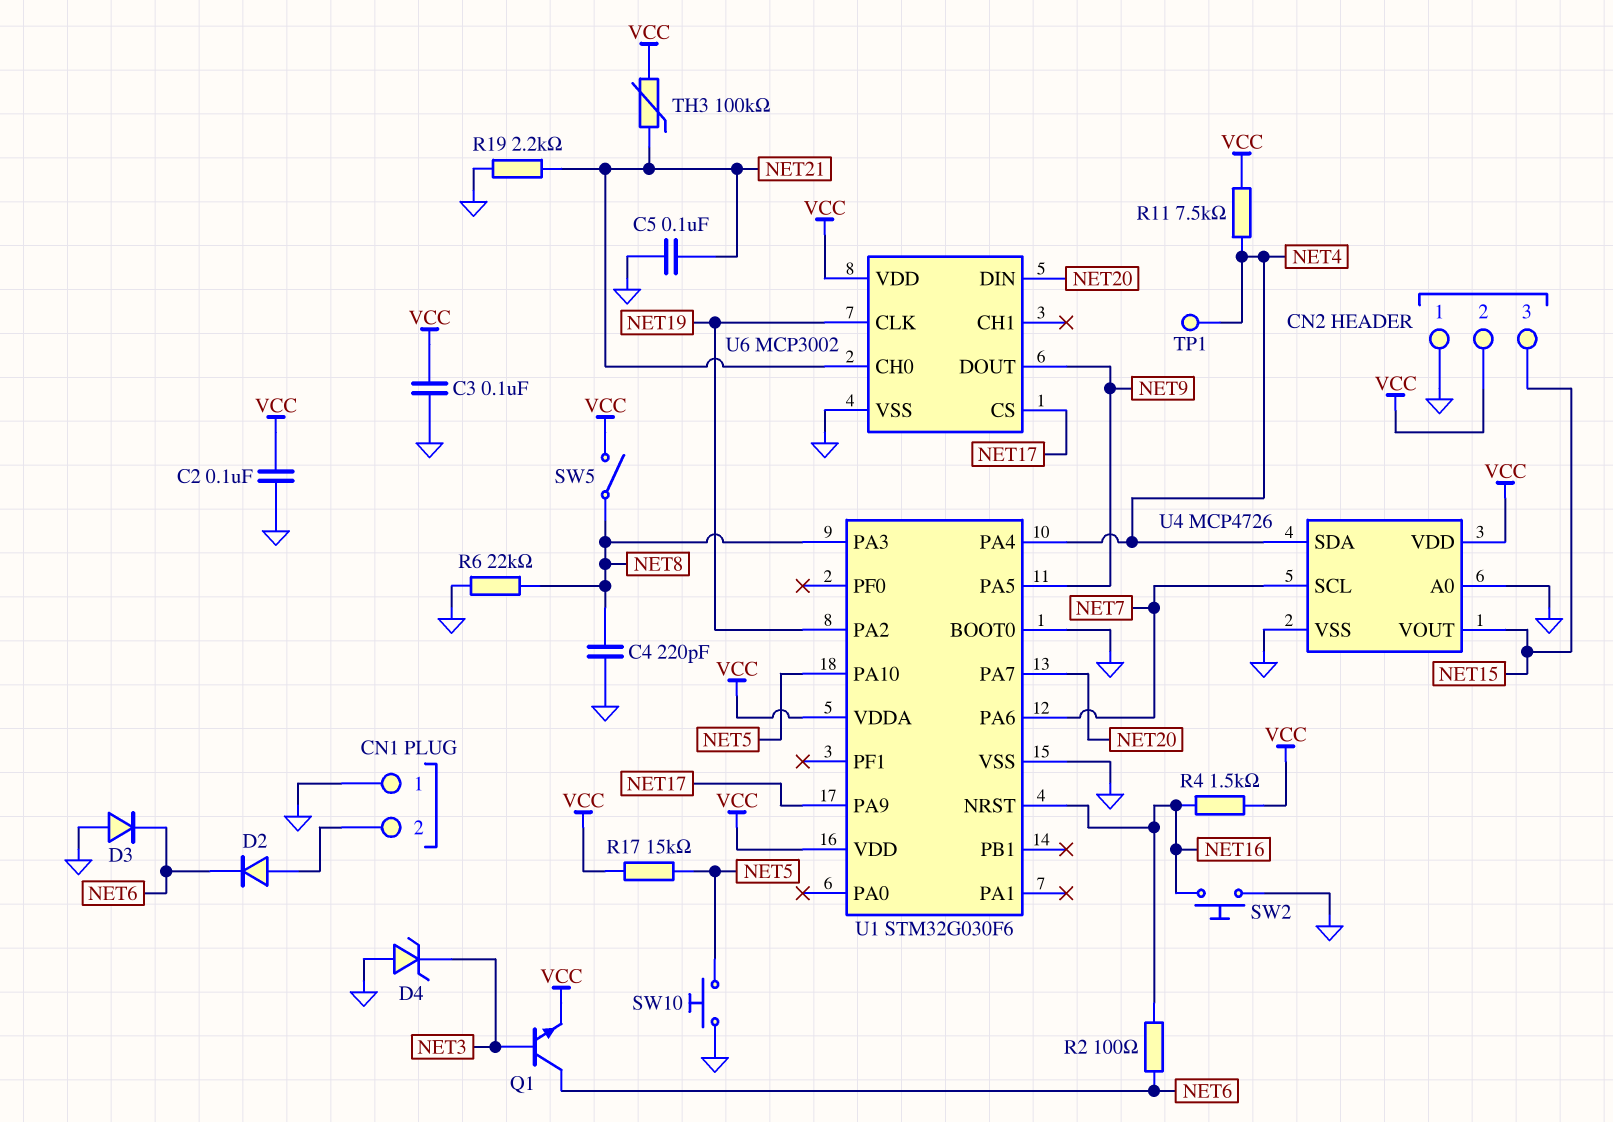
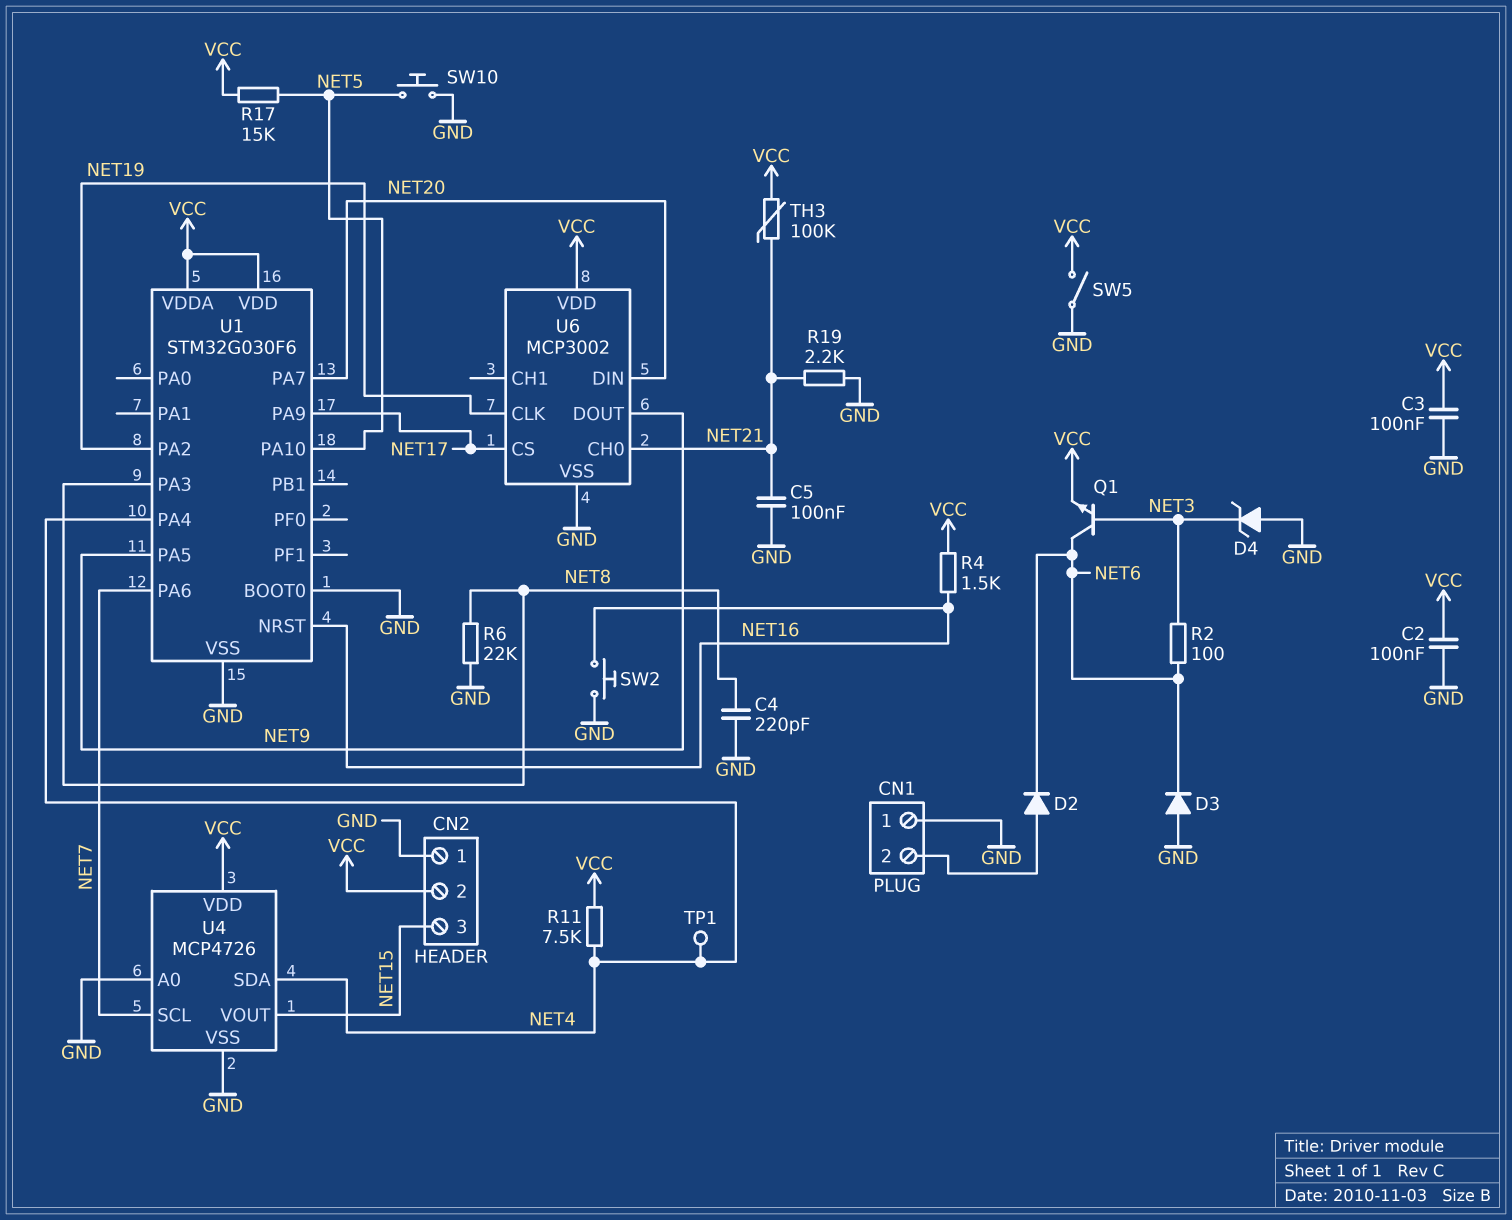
R2: 100 (NET6, NET16) -> 100 (NET3, NET6)
SW5: switch (NET8, VCC) -> switch (GND, VCC)

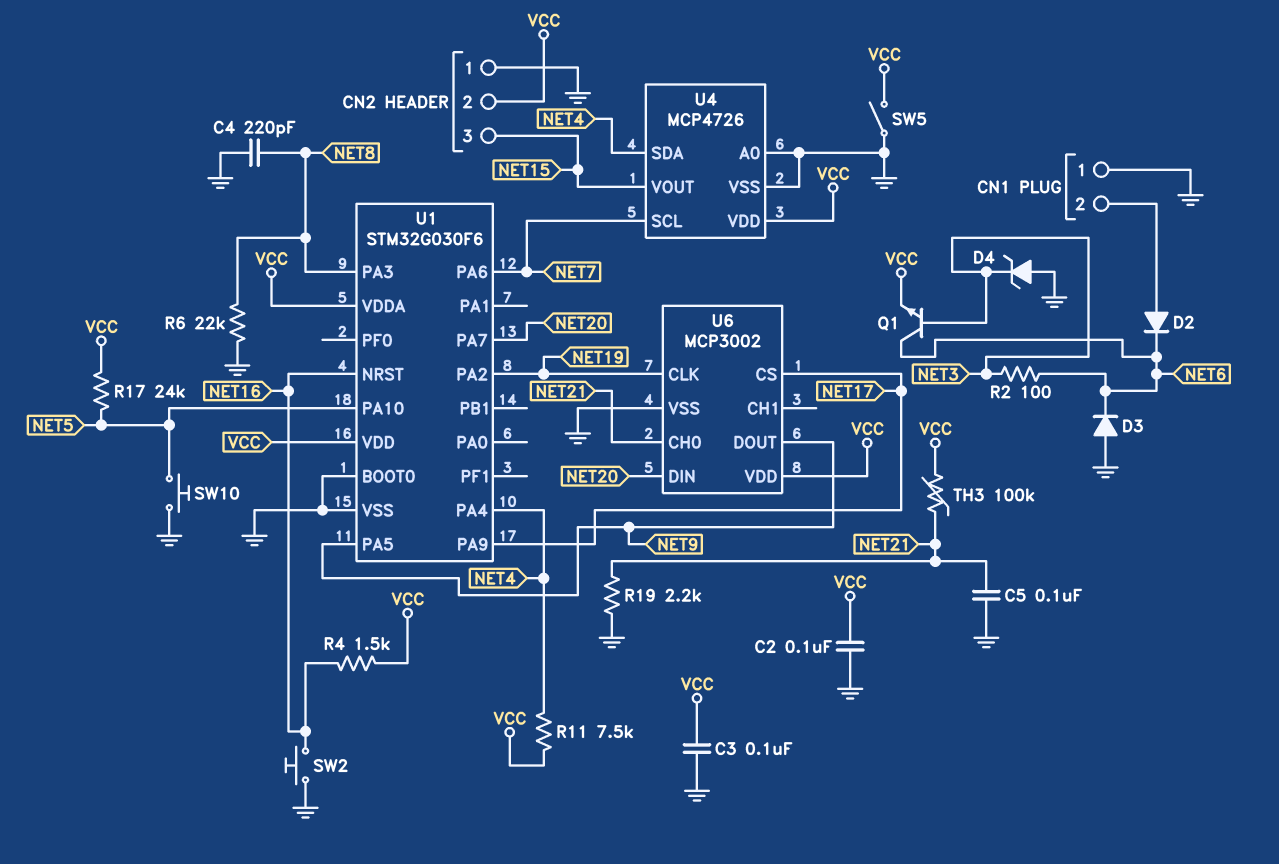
R17: 15k (NET5, VCC) -> 24k (NET5, VCC)
TP1: test point (NET4) -> none

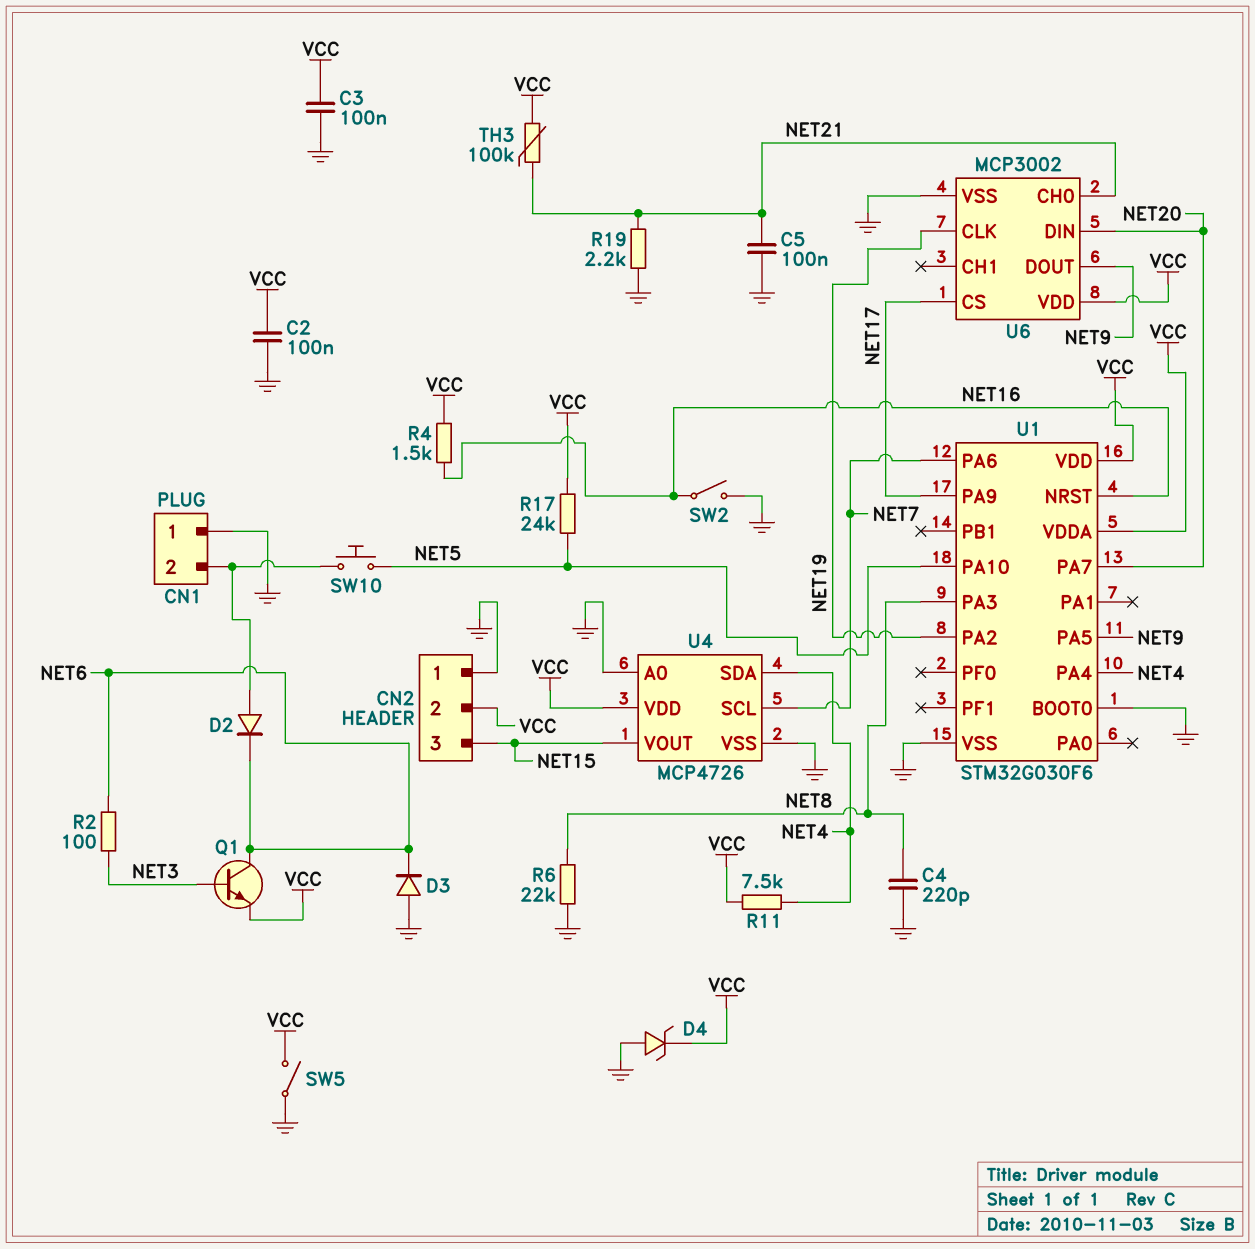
D4: zener (A GND, K NET3) -> zener (A GND, K VCC)
SW2: button (GND, NET16) -> switch (GND, NET16)
SW10: button (GND, NET5) -> button (CN1/2, NET5)

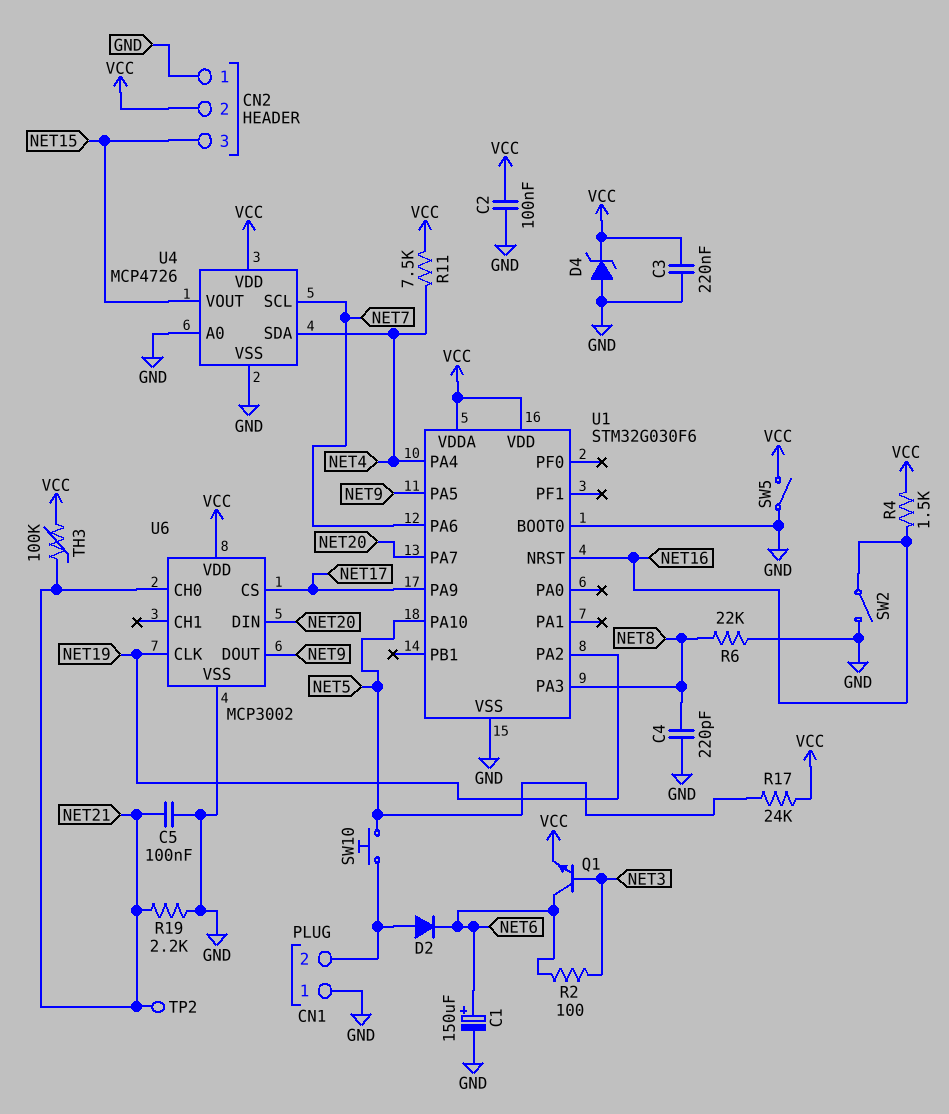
C1: none -> 150uF (plus NET6, minus GND)
C3: 100nF (GND, VCC) -> 220nF (GND, VCC)
D3: diode (A GND, K NET6) -> none
TP2: none -> test point (NET21)

